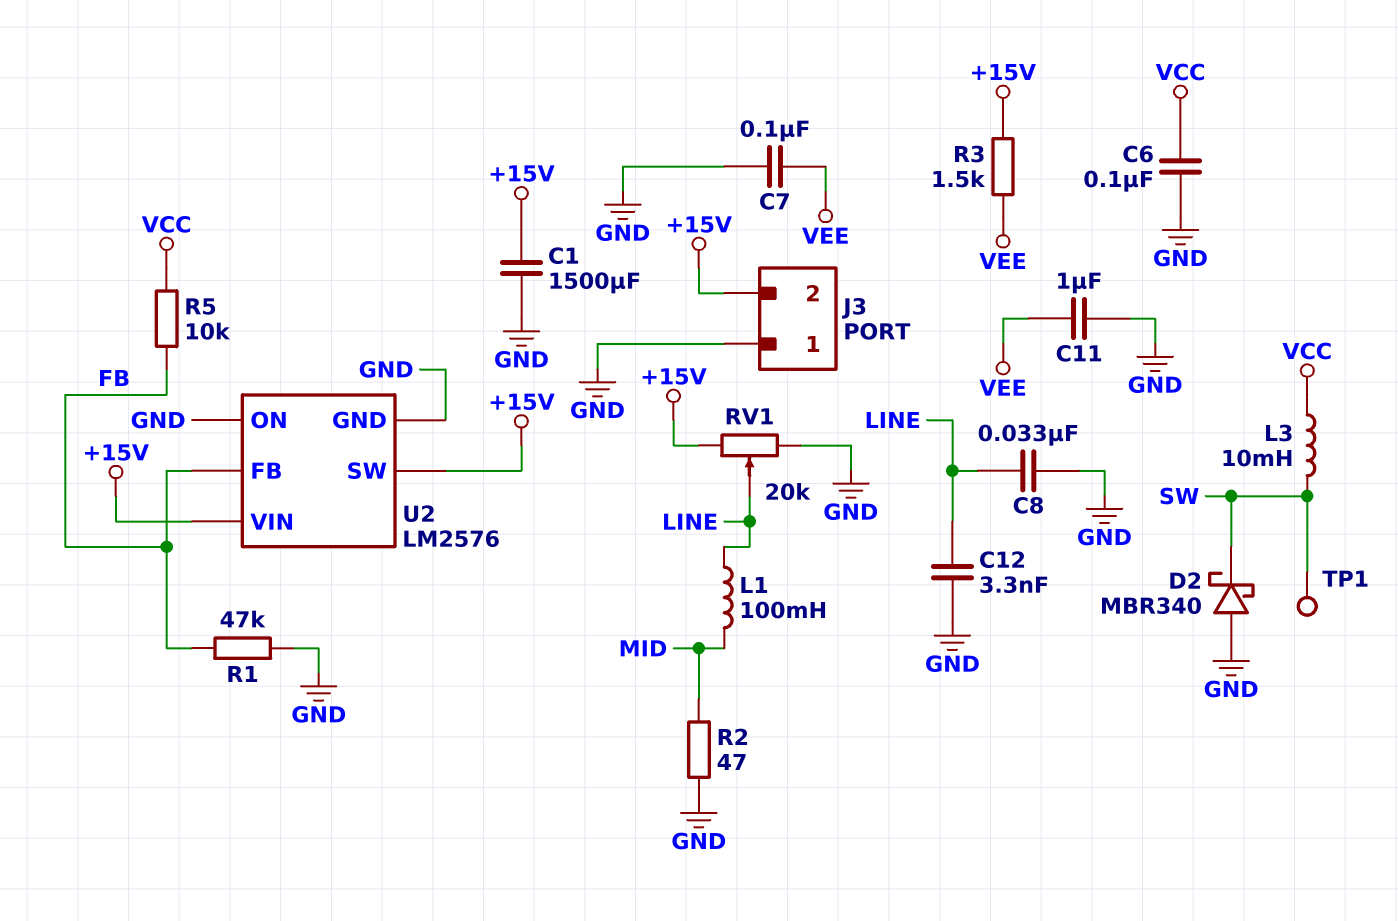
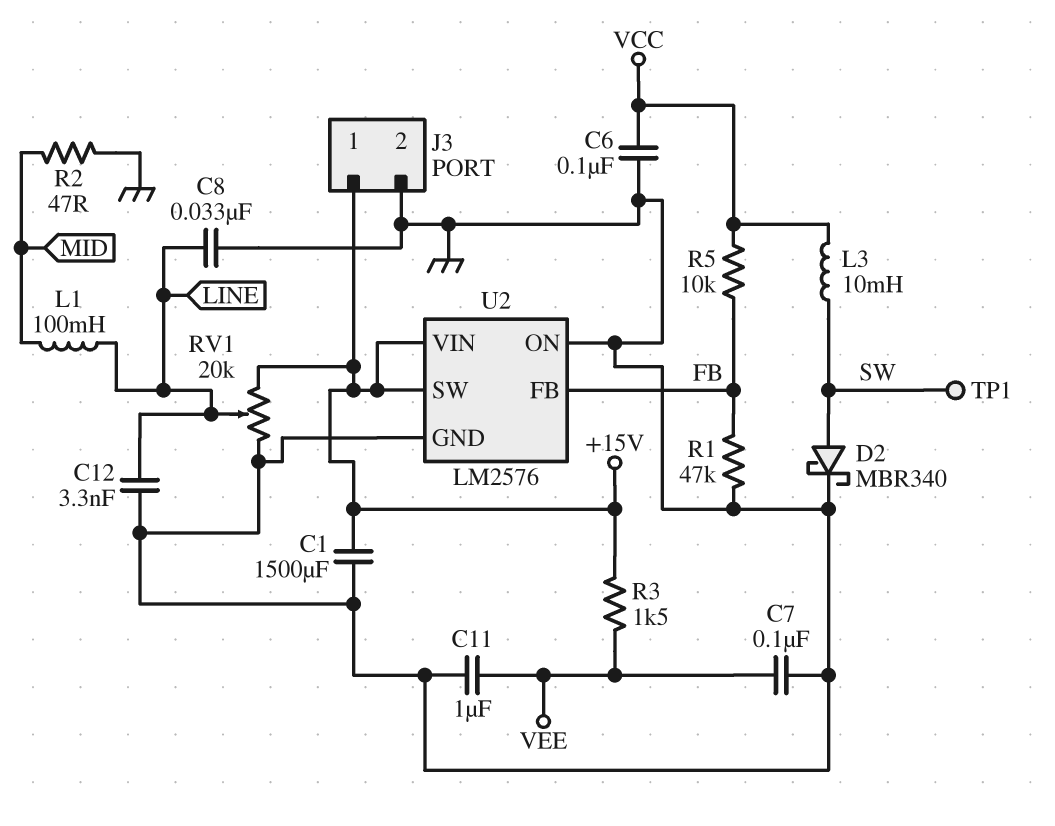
D2: schottky MBR340 (A GND, K SW) -> schottky MBR340 (A SW, K GND)
J3 pin 1: GND -> +15V
J3 pin 2: +15V -> GND

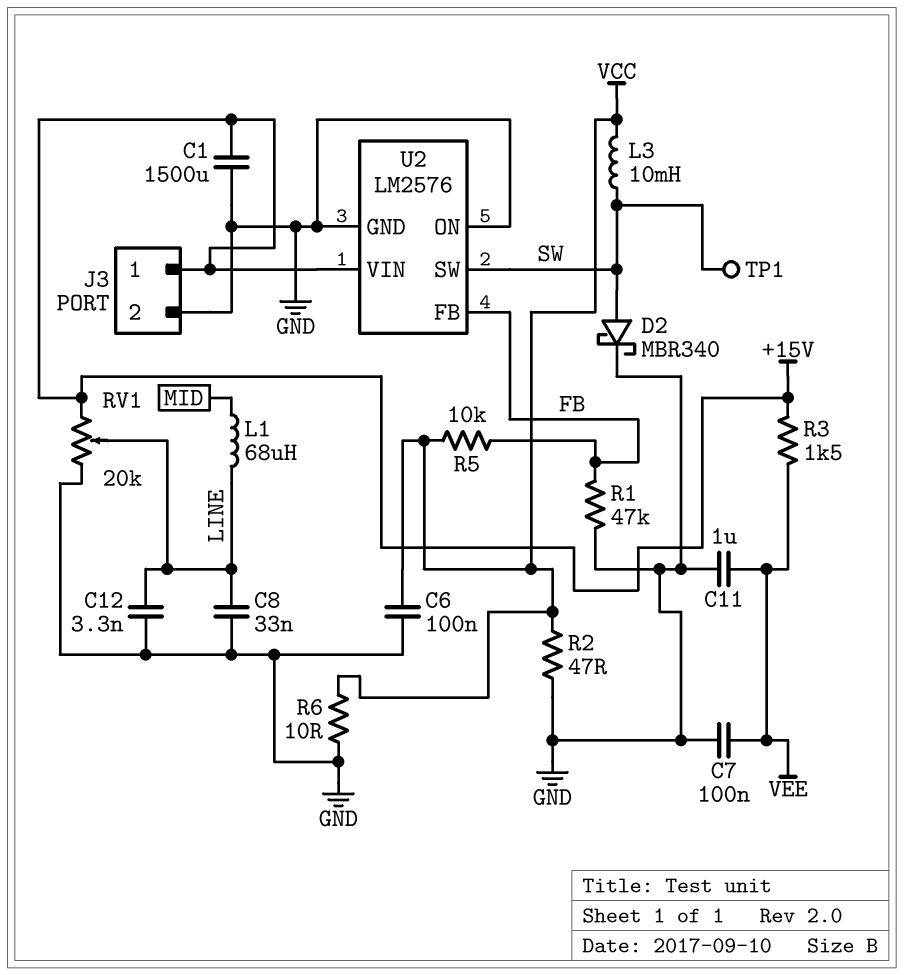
L1: 100mH (LINE, MID) -> 68uH (LINE, MID)
R2: 47 (GND, MID) -> 47 (GND, VCC)
R6: none -> 10 (GND, VCC)
U2 pin SW: +15V -> SW

